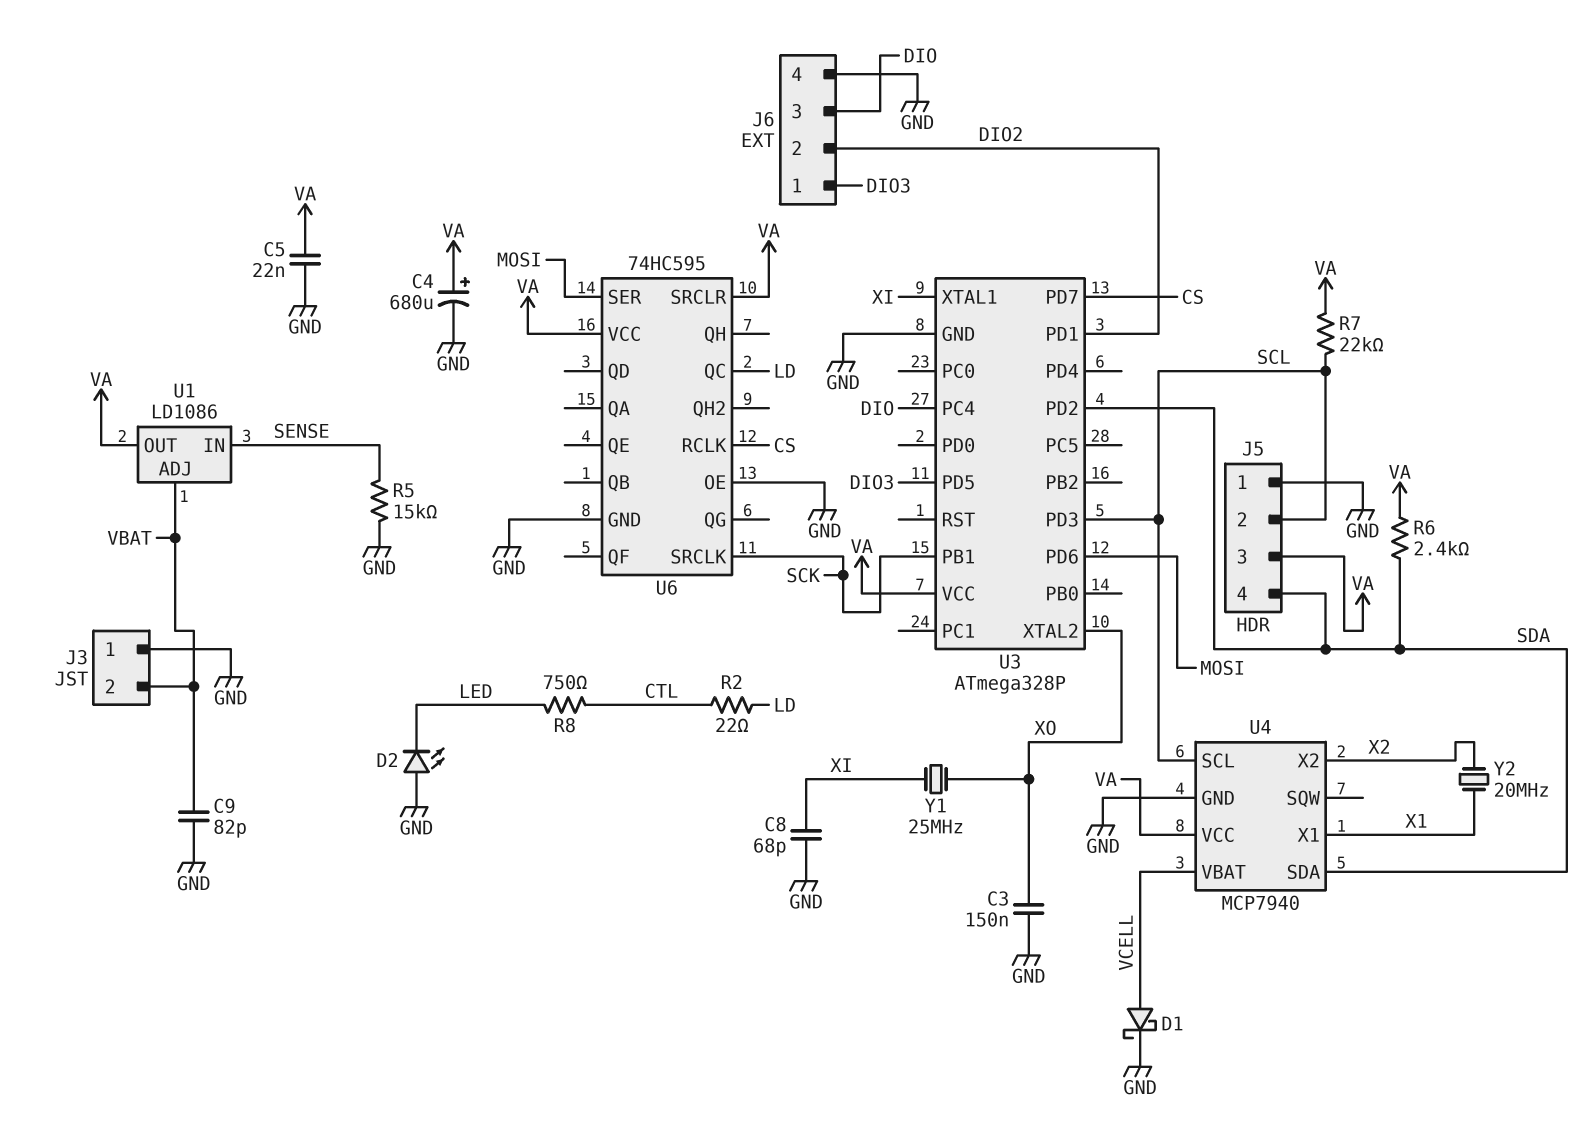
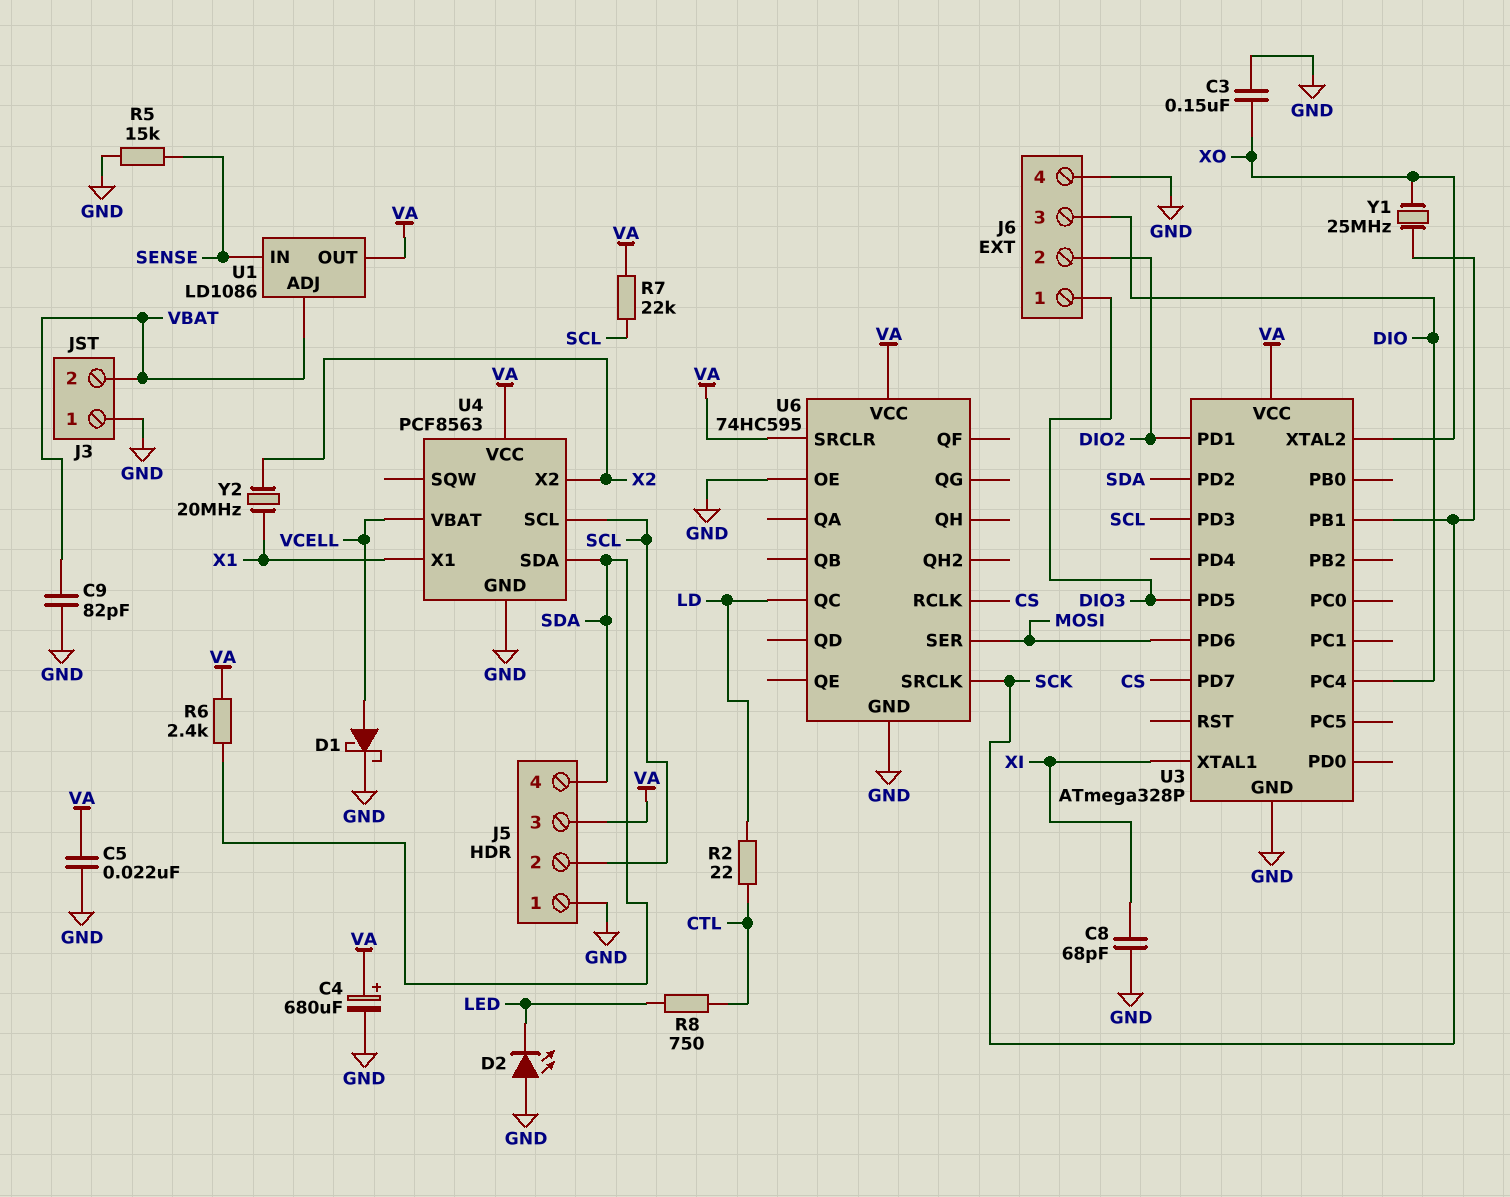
U4: MCP7940 -> PCF8563
Y1: 25MHz (XI, XO) -> 25MHz (SCK, XO)

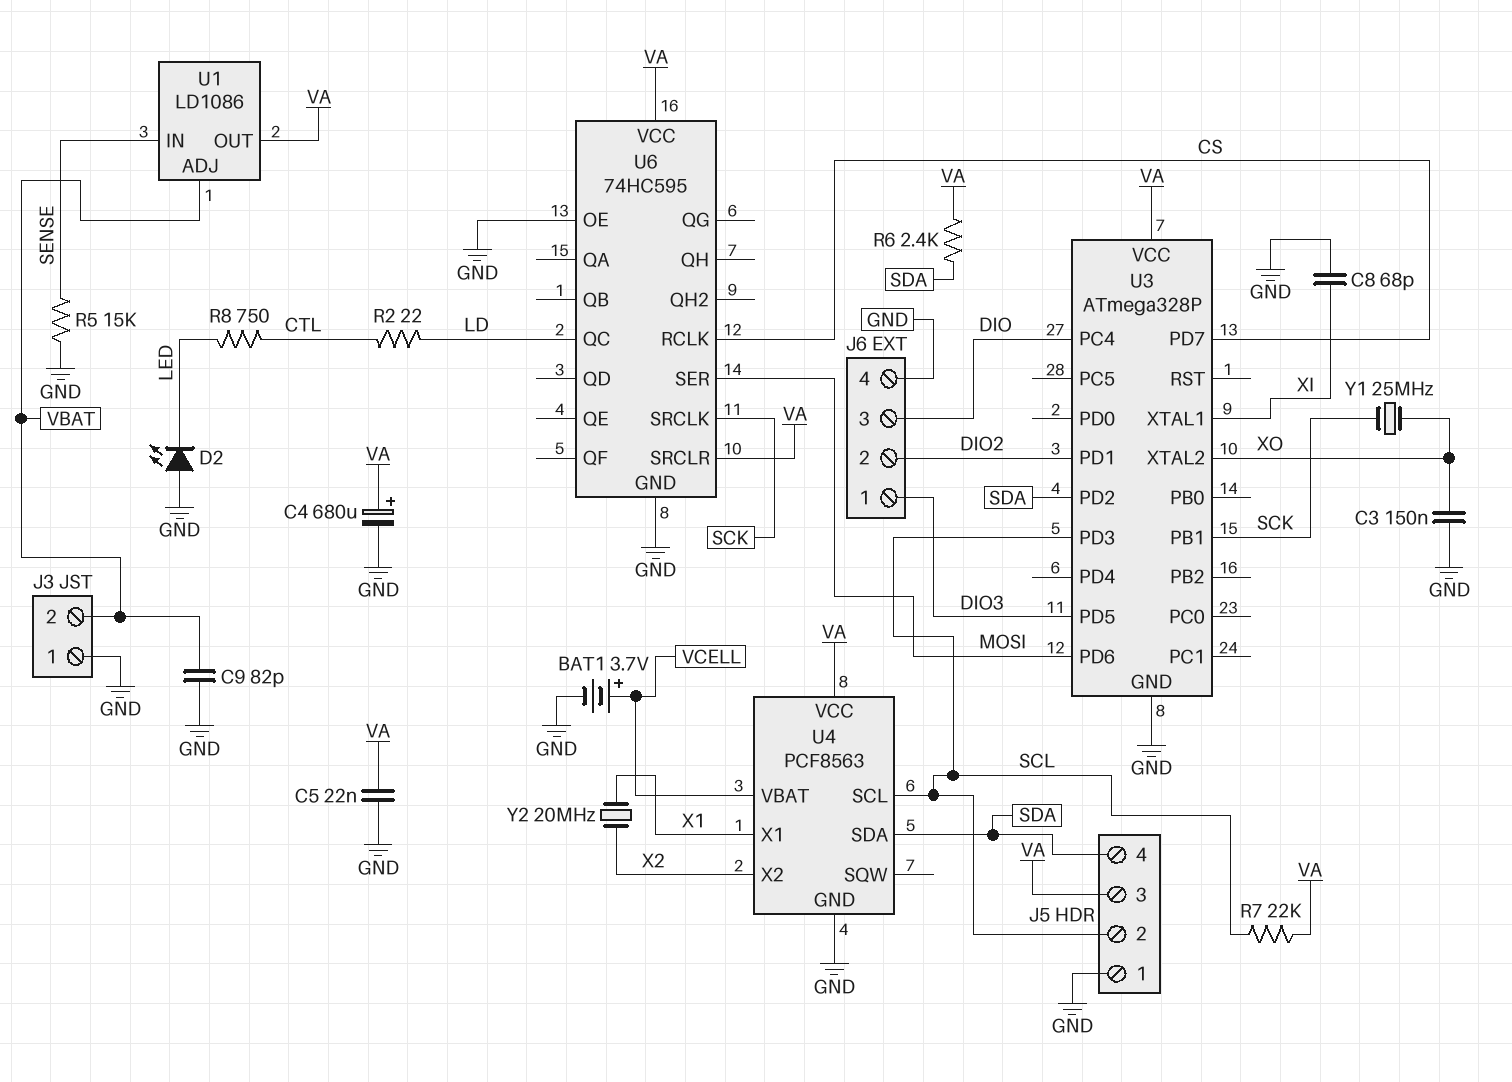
BAT1: none -> 3.7V (plus VCELL, minus GND)
D1: schottky (A VCELL, K GND) -> none

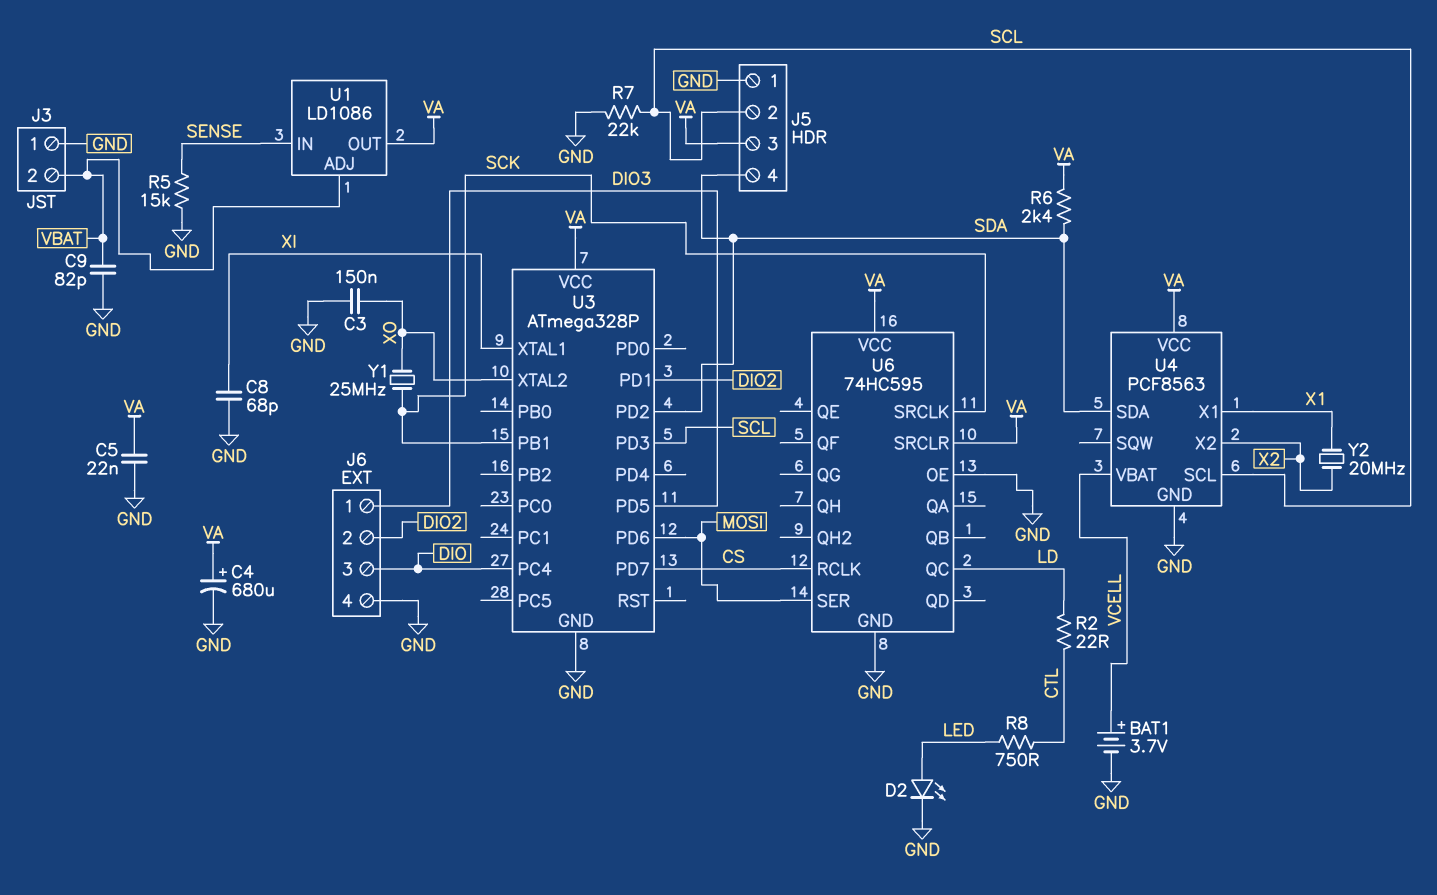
D2: LED (A GND, K LED) -> LED (A LED, K GND)
R7: 22k (SCL, VA) -> 22k (GND, SCL)

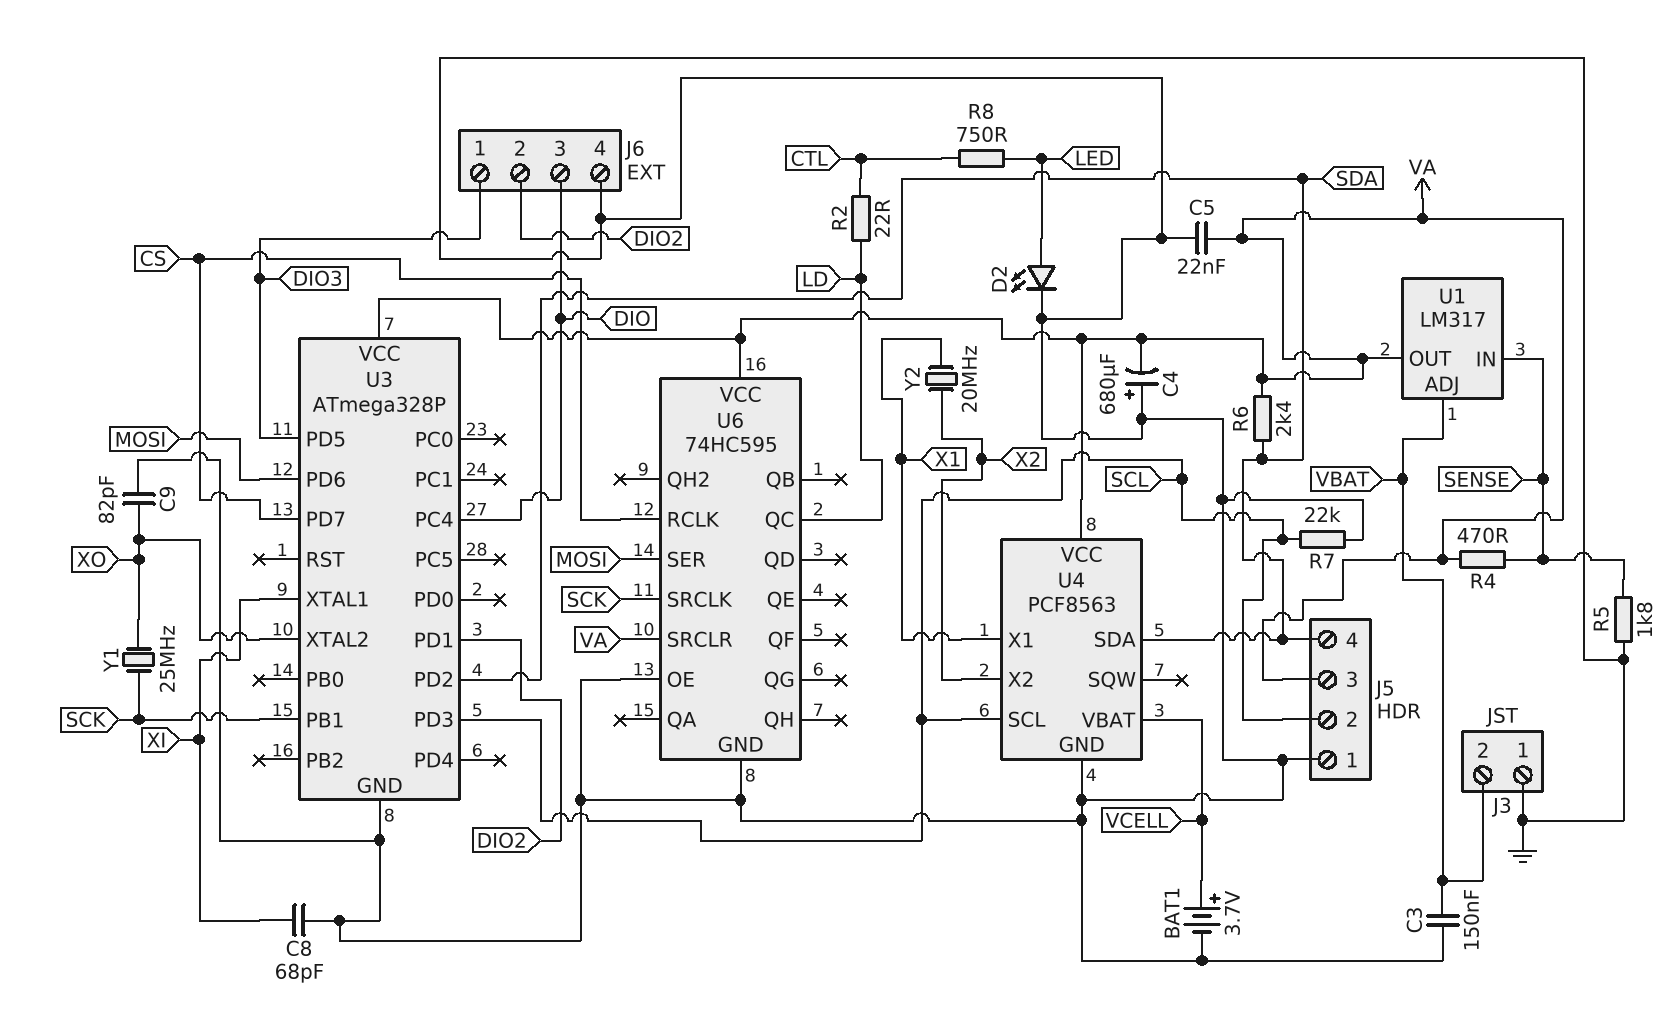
C3: 150nF (GND, XO) -> 150nF (GND, VBAT)
C4: 680uF (plus VA, minus GND) -> 680uF (plus GND, minus VA)
C9: 82pF (GND, VBAT) -> 82pF (GND, XO)
R4: none -> 470 (SENSE, VA)
R5: 15k (GND, SENSE) -> 1.8k (GND, SENSE)
U1: LD1086 -> LM317

